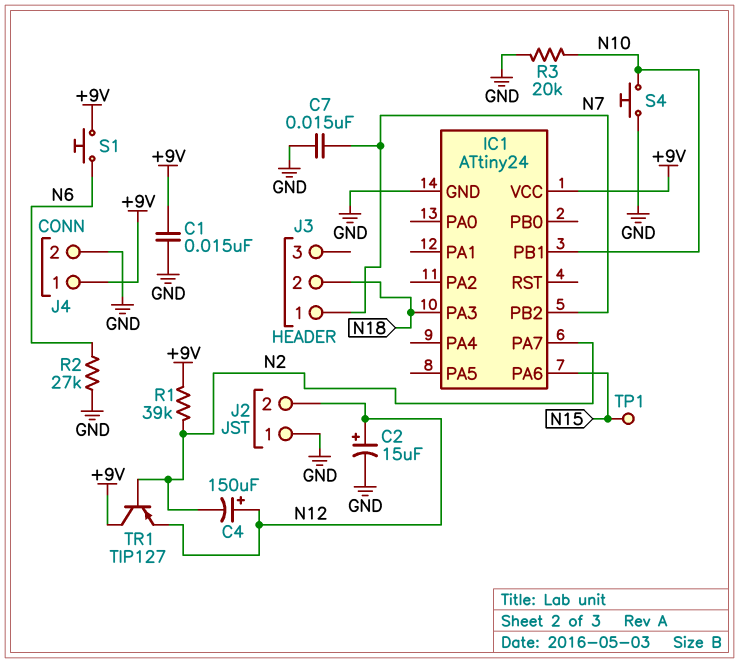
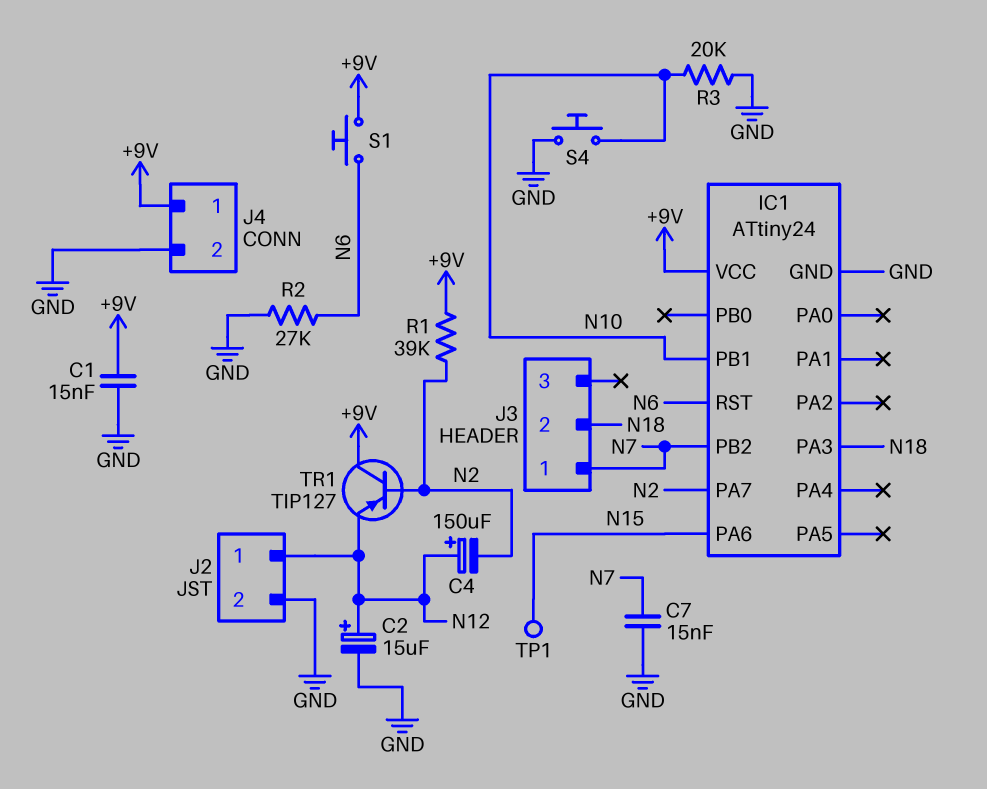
IC1 pin RST: none -> N6
J2 pin 1: GND -> N12
J2 pin 2: N12 -> GND

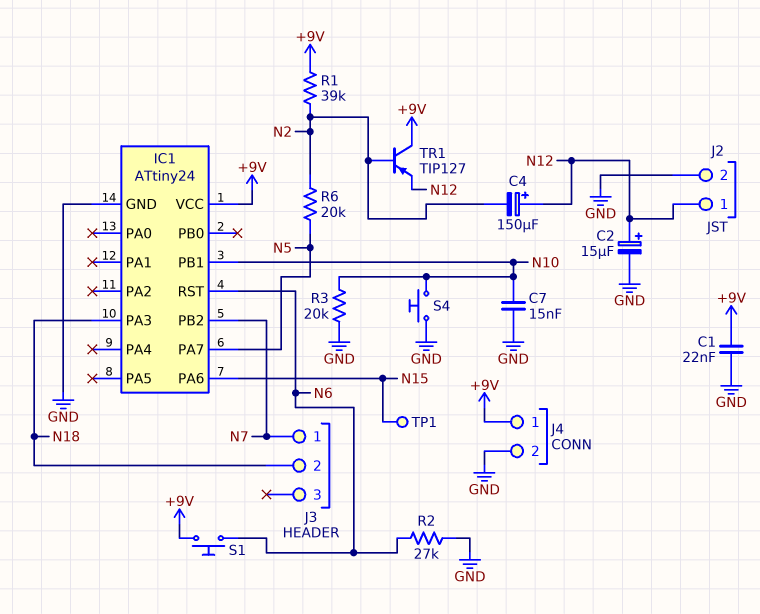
C1: 15nF (+9V, GND) -> 22nF (+9V, GND)
C7: 15nF (GND, N7) -> 15nF (GND, N10)
IC1 pin PA7: N2 -> N5
R6: none -> 20k (N2, N5)

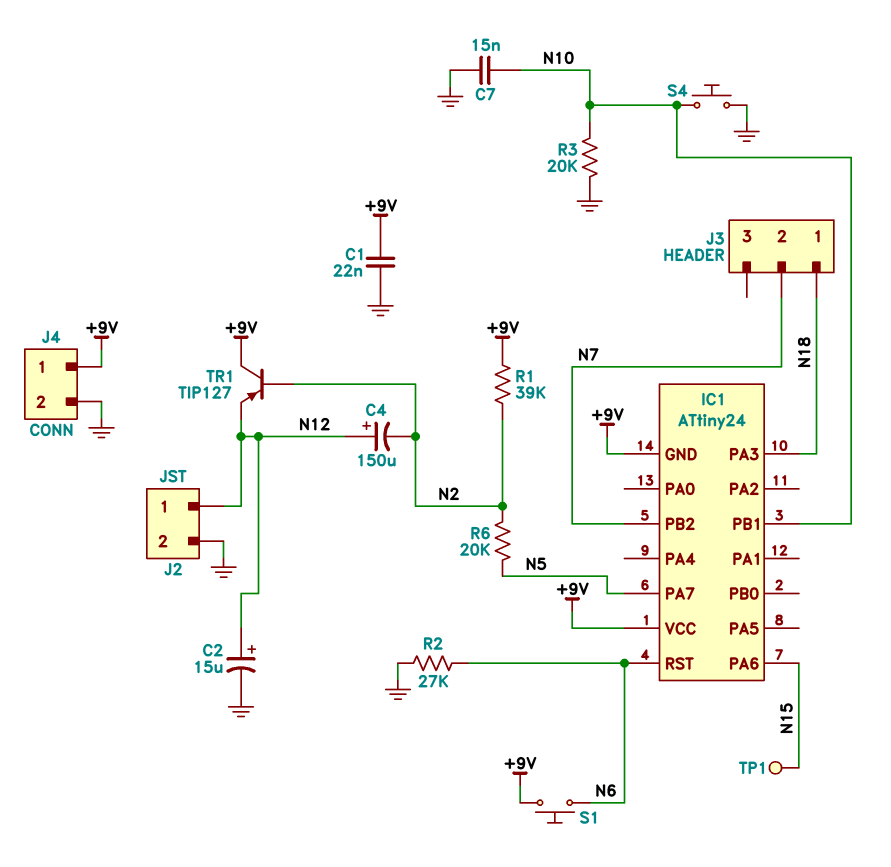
IC1 pin GND: GND -> +9V
J3 pin 1: N7 -> N18
J3 pin 2: N18 -> N7

